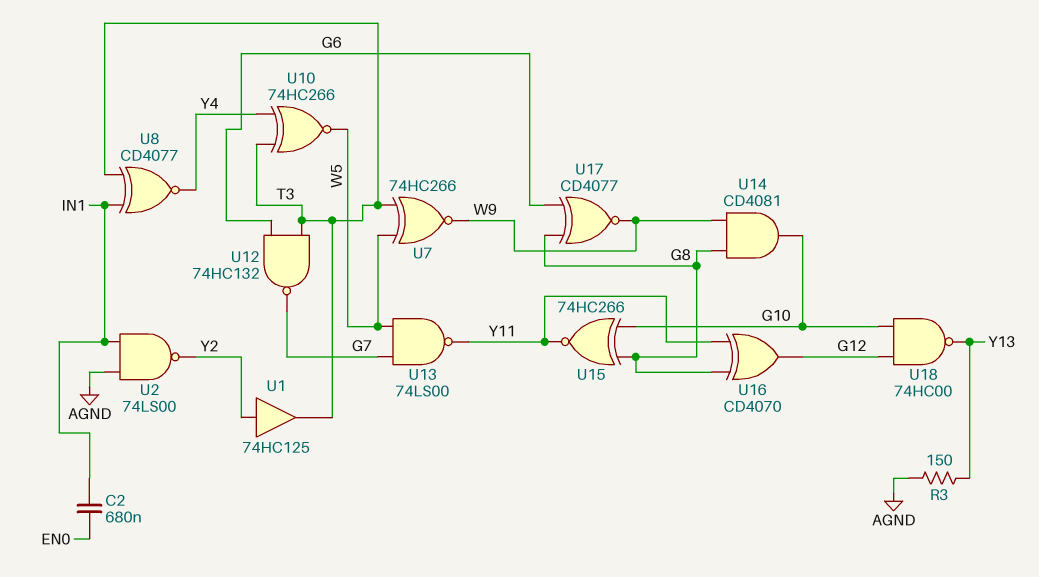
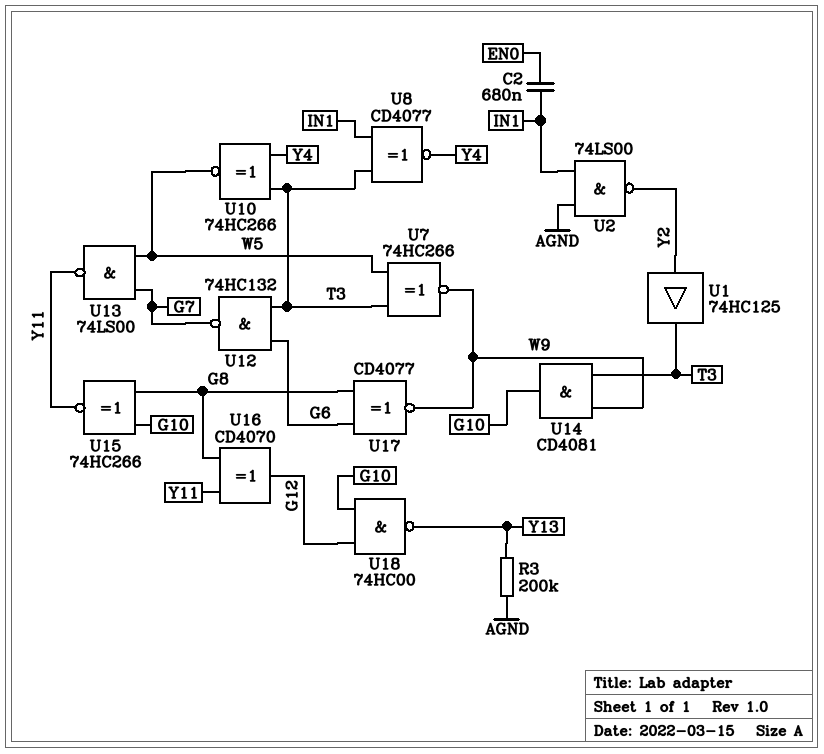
R3: 150 (AGND, Y13) -> 200k (AGND, Y13)
U14: AND CD4081 (in G8, in W9, out G10) -> AND CD4081 (in T3, in W9, out G10)

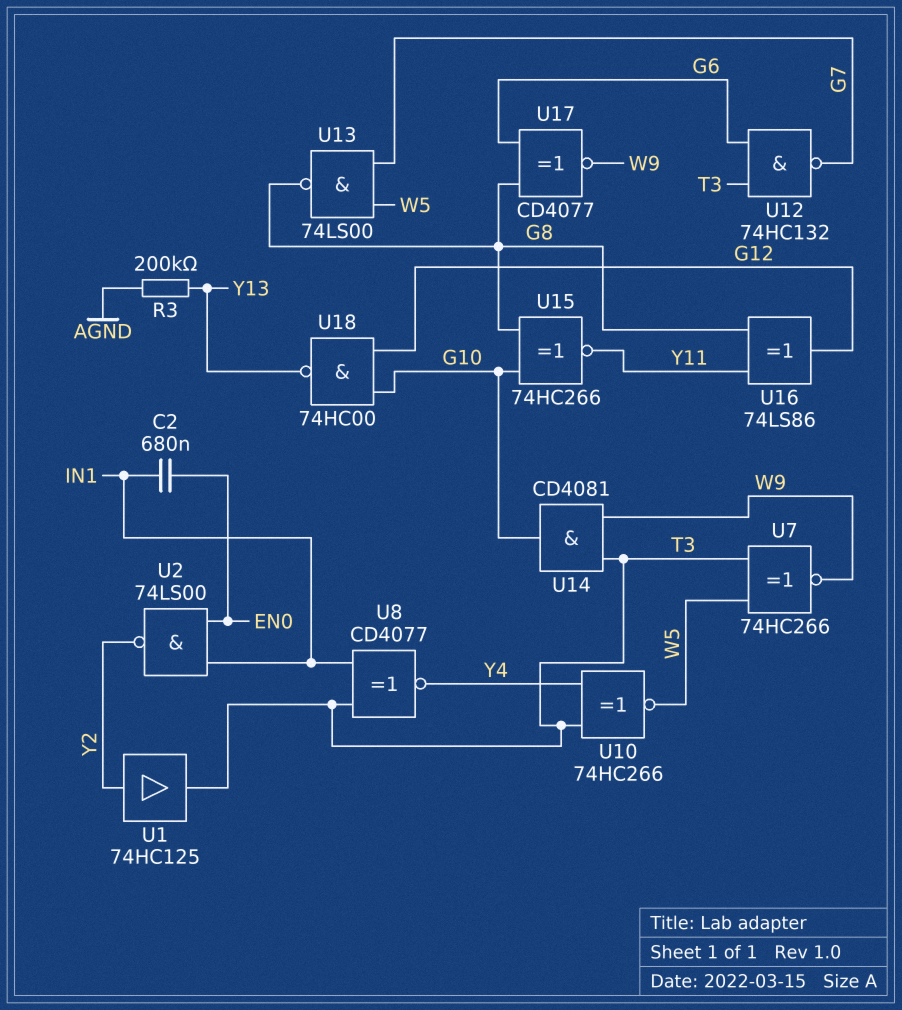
U2: NAND 74LS00 (in AGND, in IN1, out Y2) -> NAND 74LS00 (in EN0, in IN1, out Y2)
U13: NAND 74LS00 (in G7, in W5, out Y11) -> NAND 74LS00 (in G7, in W5, out G8)
U16: XOR CD4070 (in G8, in Y11, out G12) -> XOR 74LS86 (in G8, in Y11, out G12)

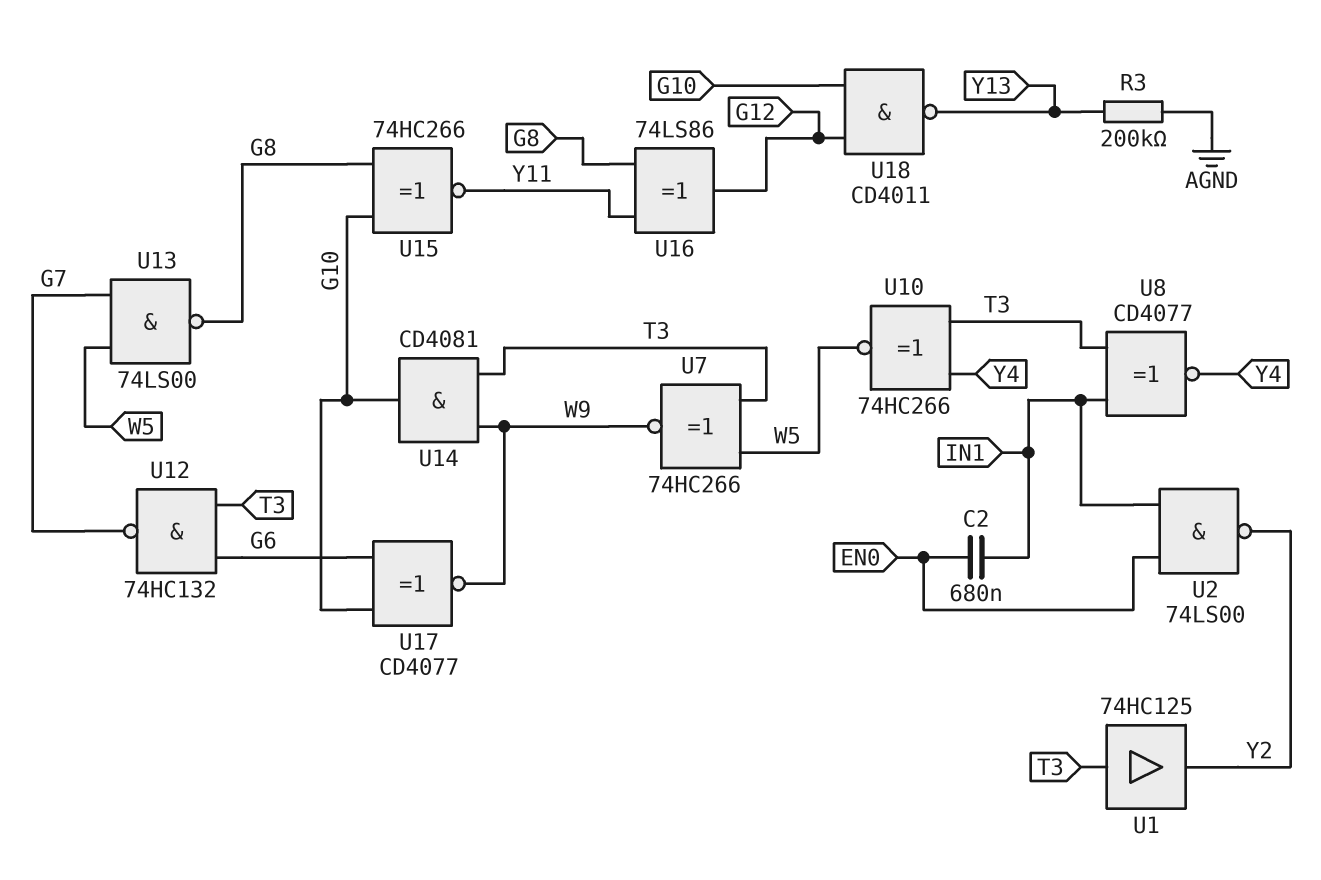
U1: buffer 74HC125 (in Y2, out T3) -> buffer 74HC125 (in T3, out Y2)
U17: XNOR CD4077 (in G6, in G8, out W9) -> XNOR CD4077 (in G6, in G10, out W9)
U18: NAND 74HC00 (in G10, in G12, out Y13) -> NAND CD4011 (in G10, in G12, out Y13)

